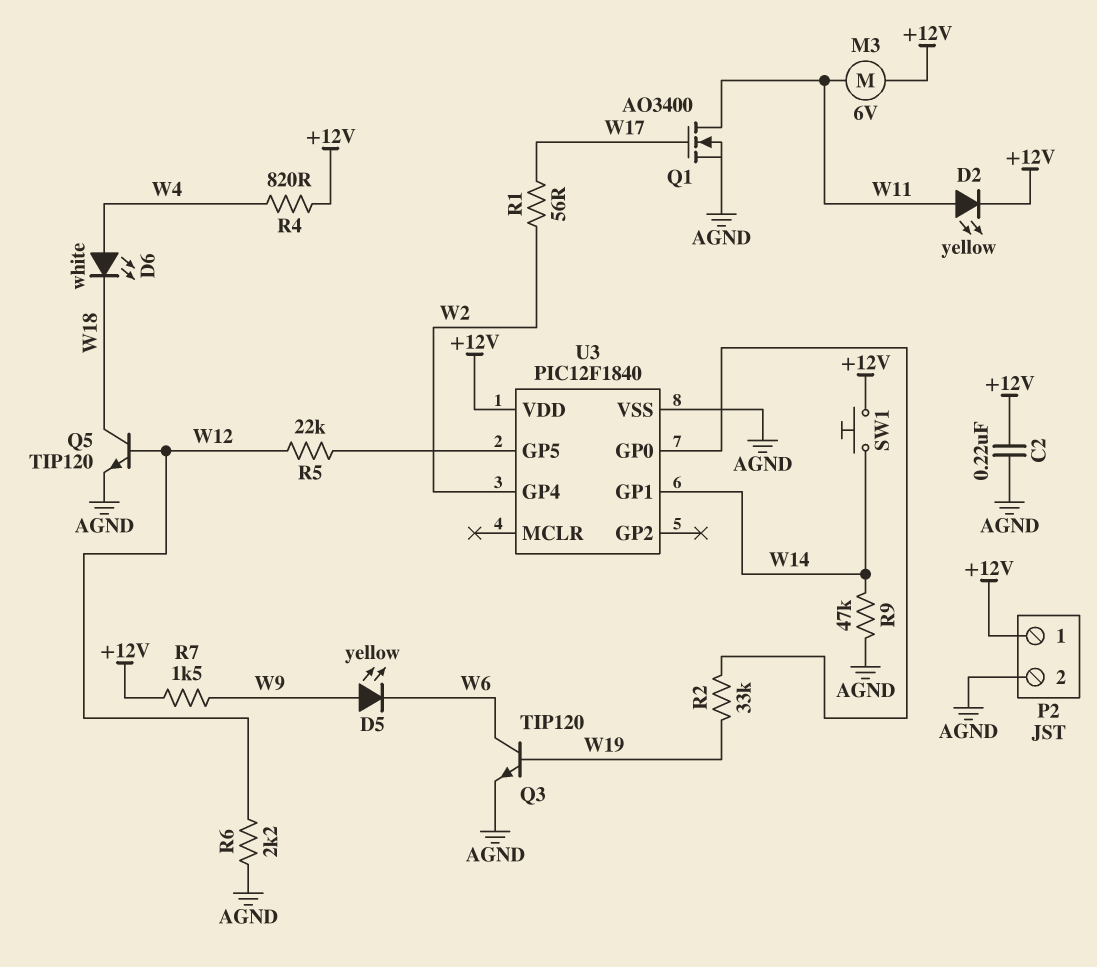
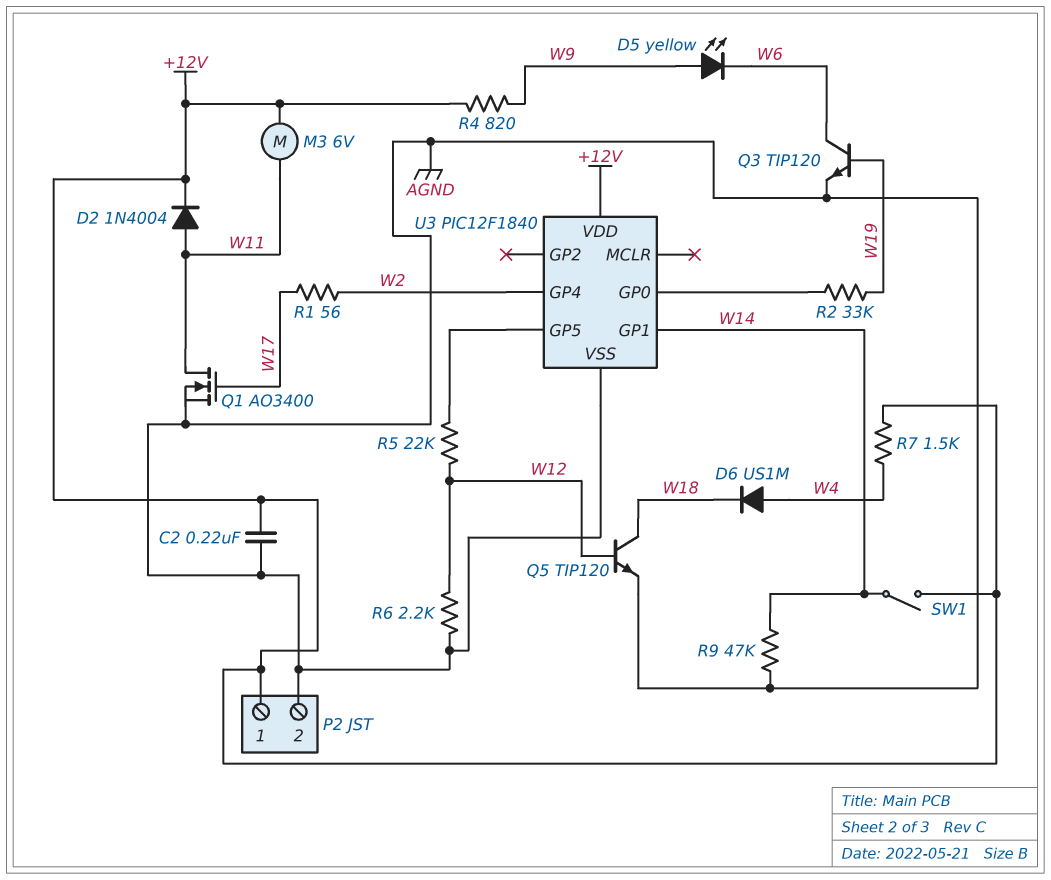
D2: LED yellow (A W11, K +12V) -> diode 1N4004 (A W11, K +12V)
D6: LED white (A W4, K W18) -> diode US1M (A W4, K W18)
R4: 820 (+12V, W4) -> 820 (+12V, W9)
R7: 1.5k (+12V, W9) -> 1.5k (+12V, W4)
SW1: button (+12V, W14) -> switch (+12V, W14)

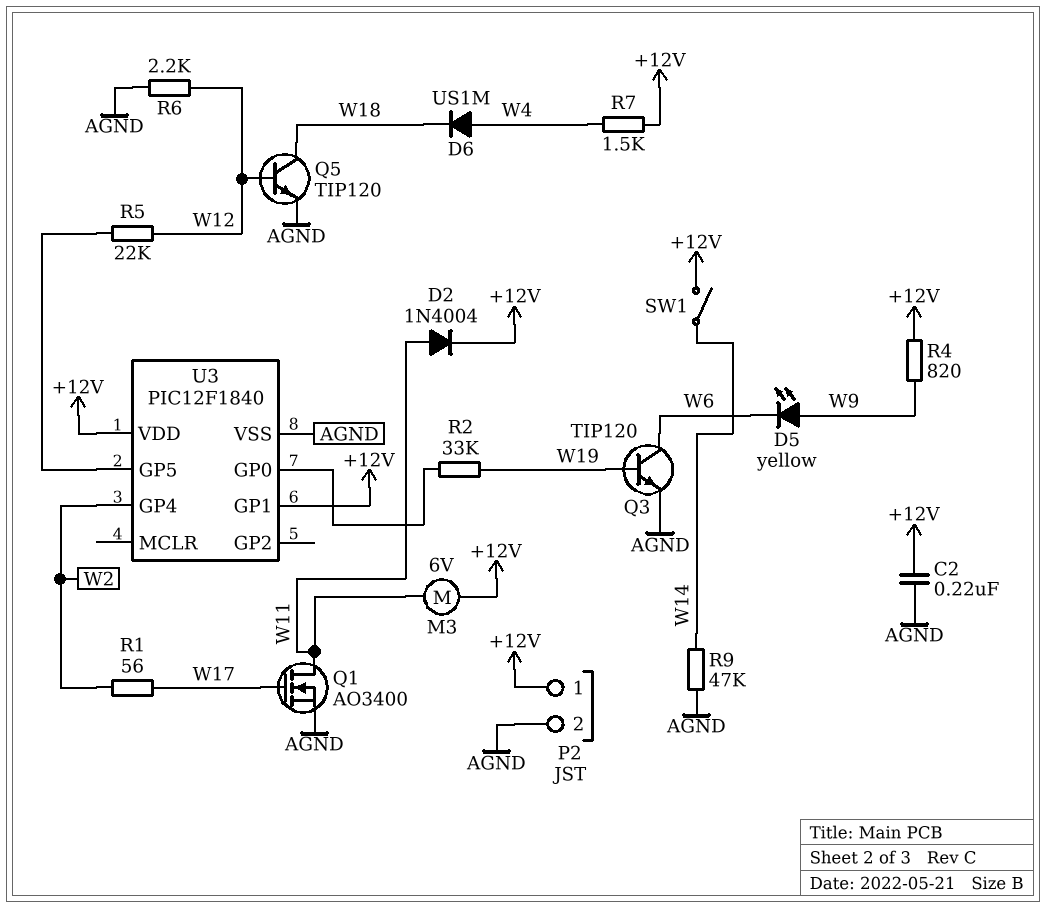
U3 pin GP1: W14 -> +12V

